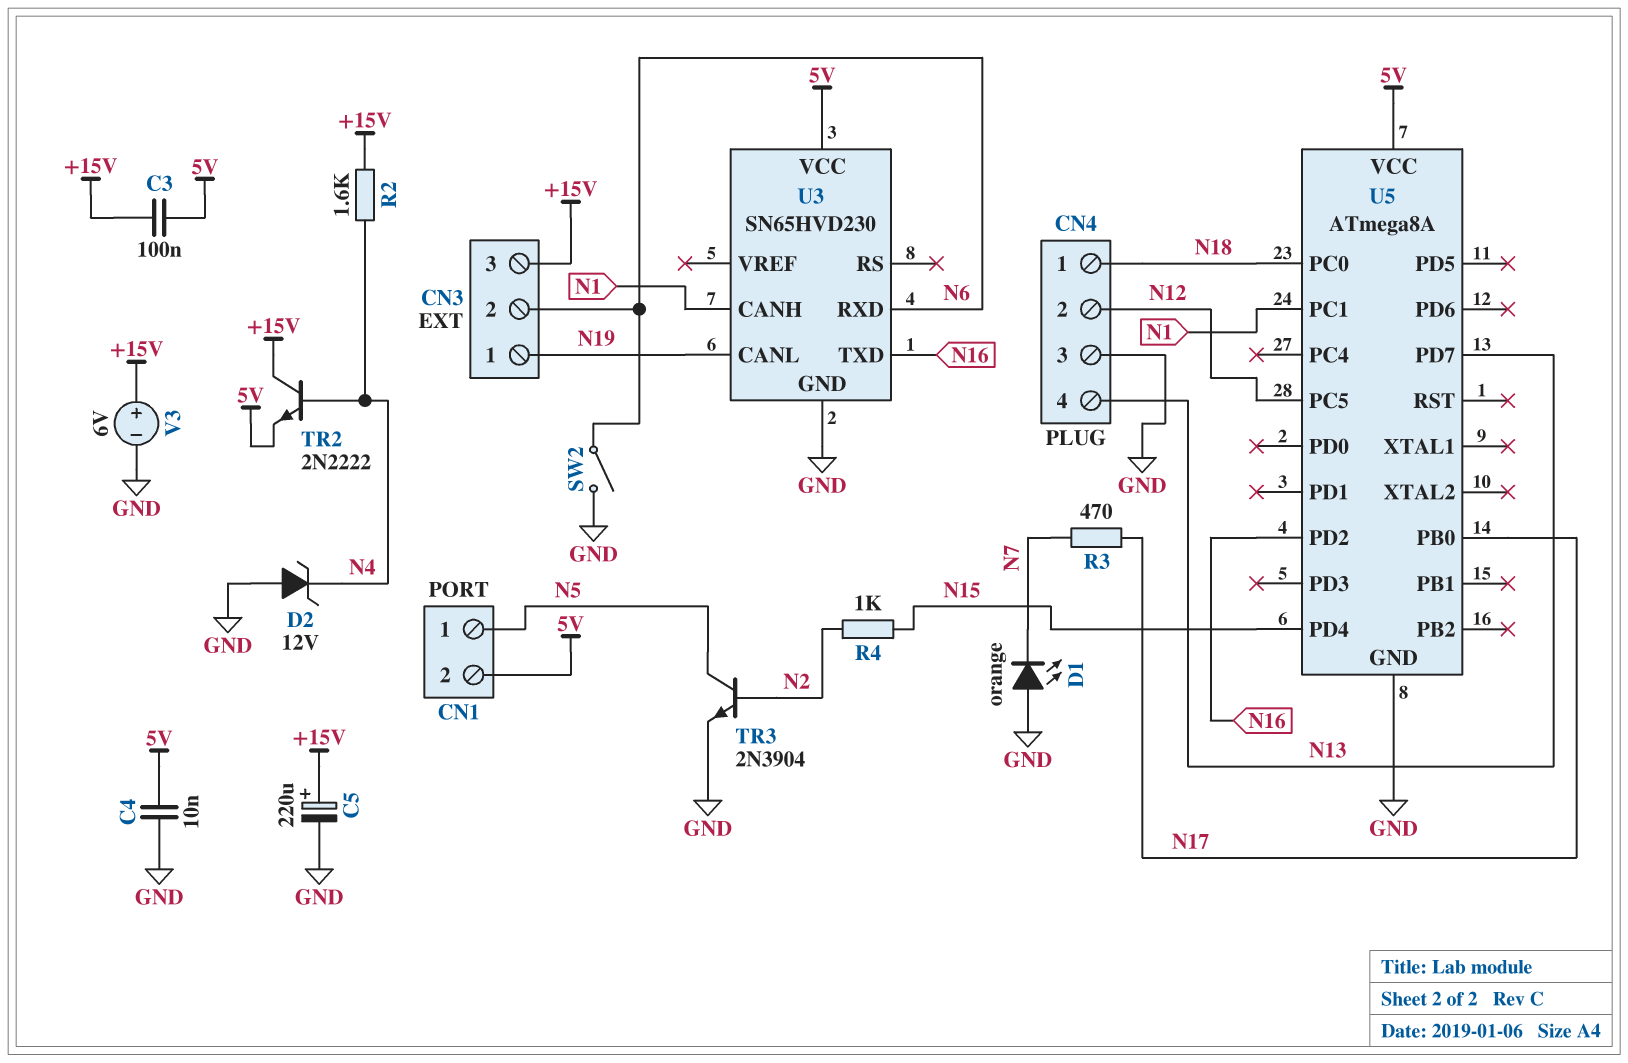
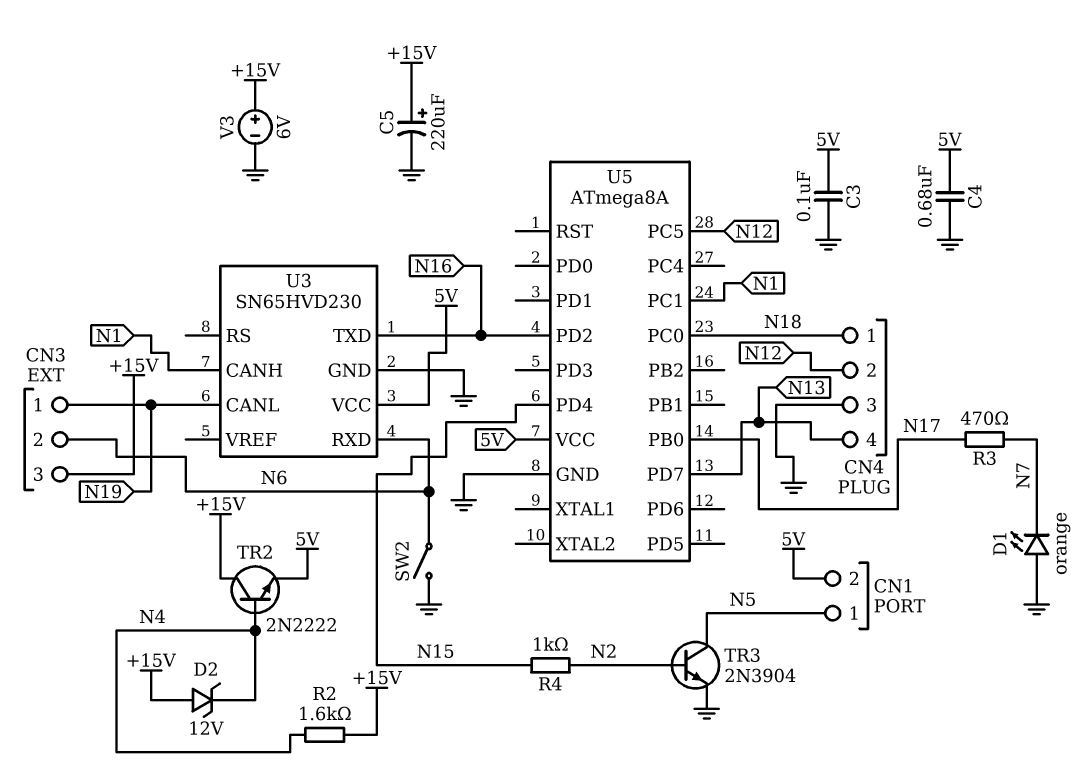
C3: 100nF (+15V, 5V) -> 100nF (5V, GND)
C4: 10nF (5V, GND) -> 680nF (5V, GND)
D2: zener 12V (A GND, K N4) -> zener 12V (A +15V, K N4)

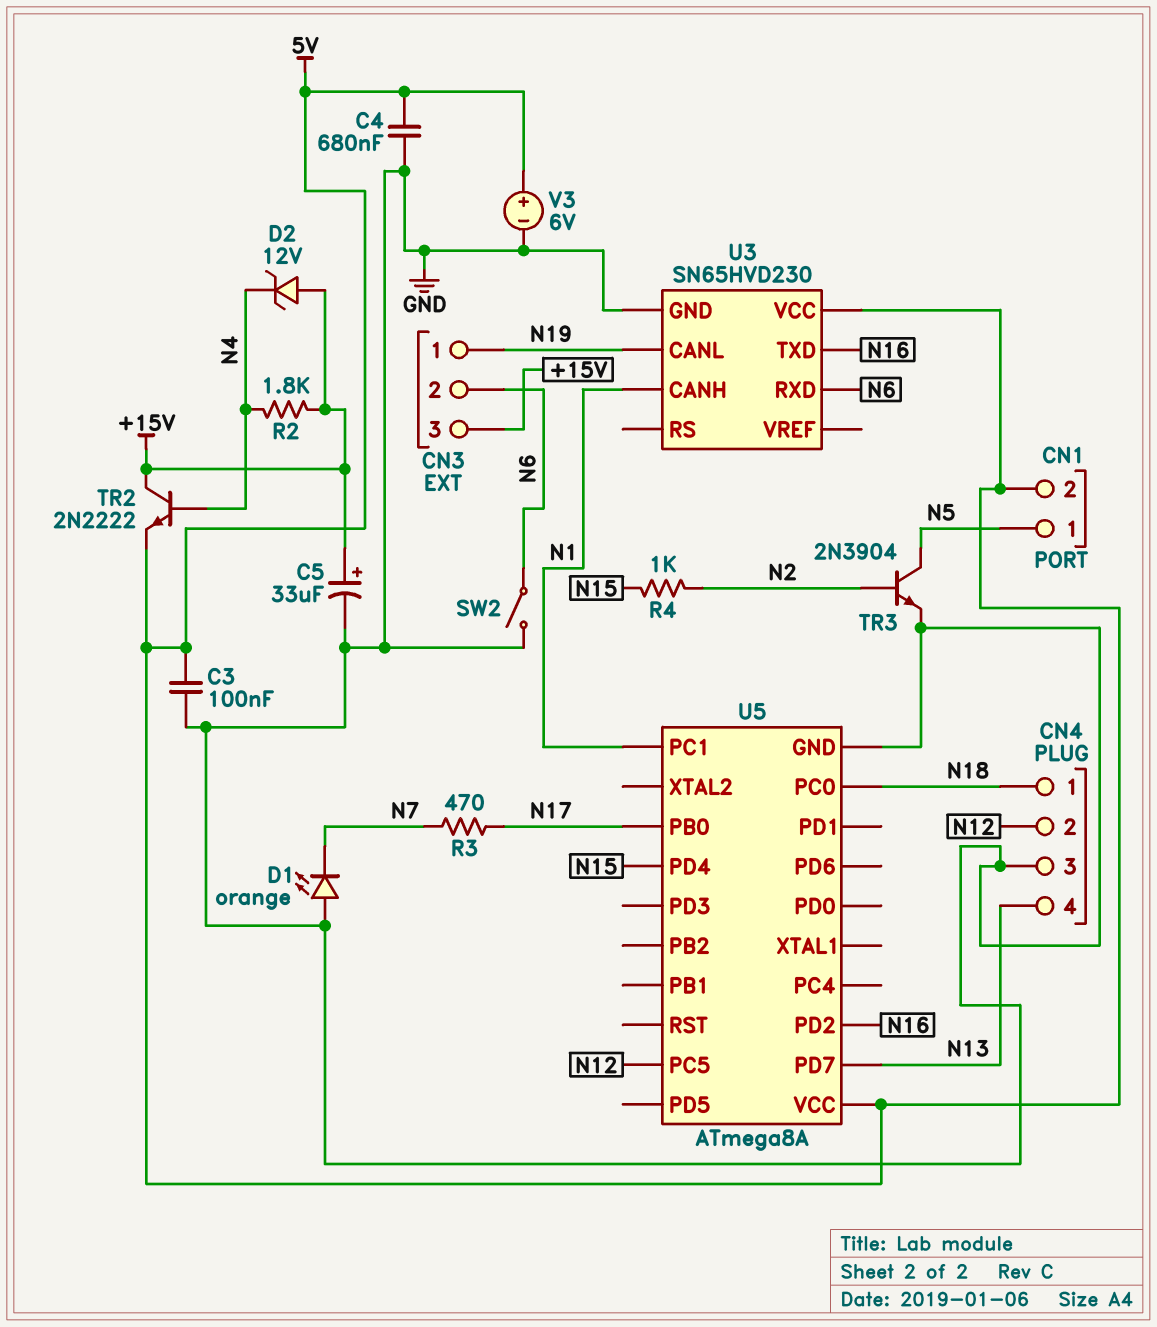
C5: 220uF (plus +15V, minus GND) -> 33uF (plus +15V, minus GND)
R2: 1.6k (+15V, N4) -> 1.8k (+15V, N4)
V3: 6V (plus +15V, minus GND) -> 6V (plus 5V, minus GND)

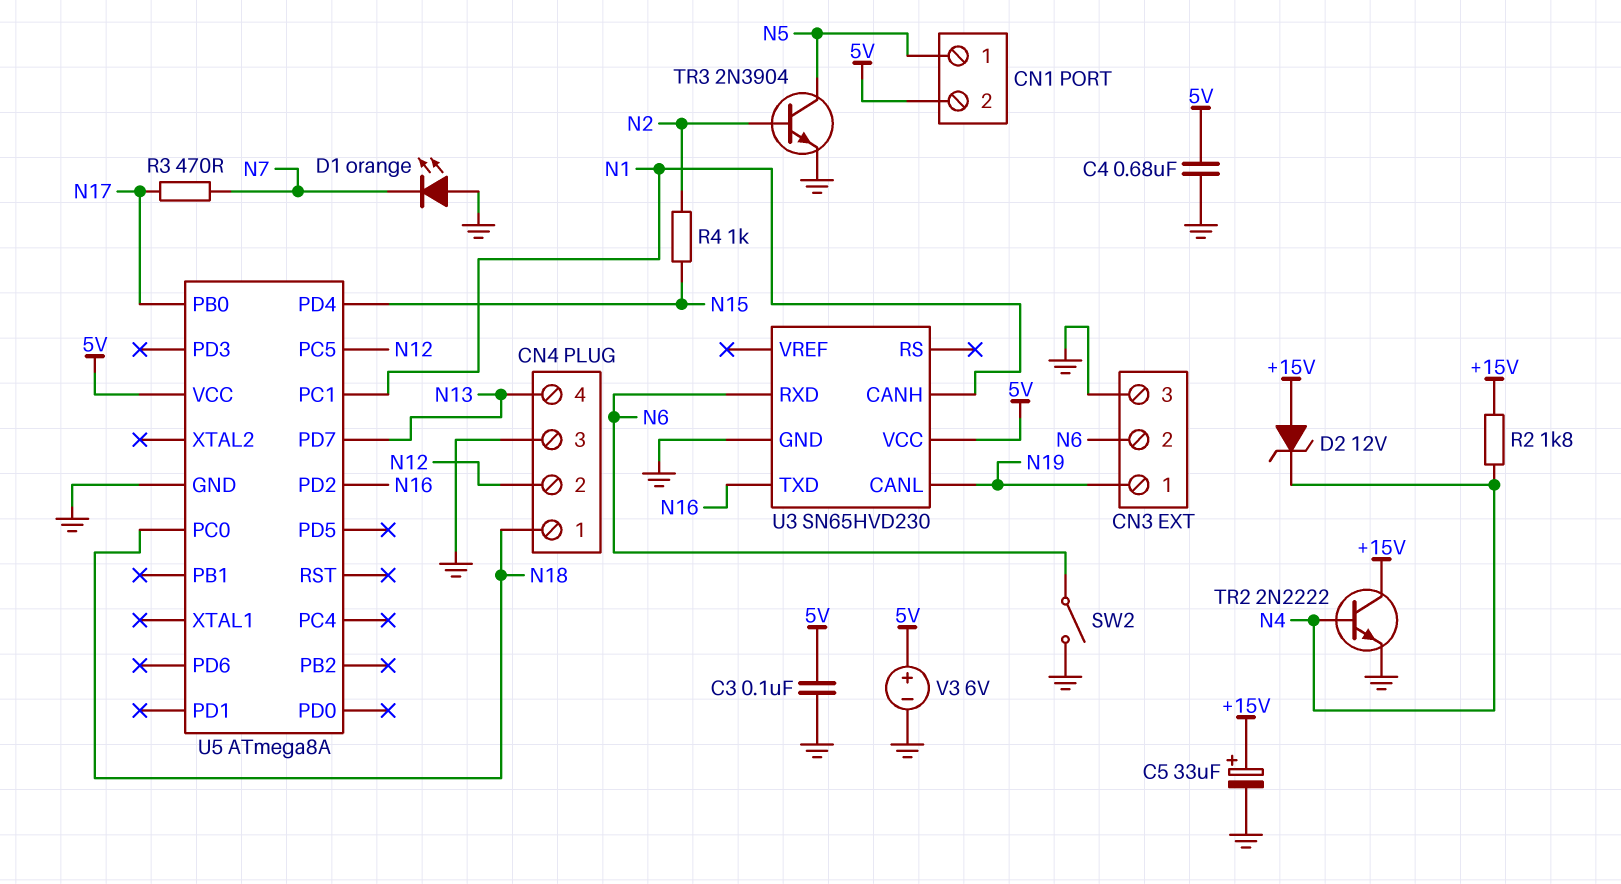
CN3 pin 3: +15V -> GND
TR2: NPN 2N2222 (B N4, C +15V, E 5V) -> NPN 2N2222 (B N4, C +15V, E GND)

